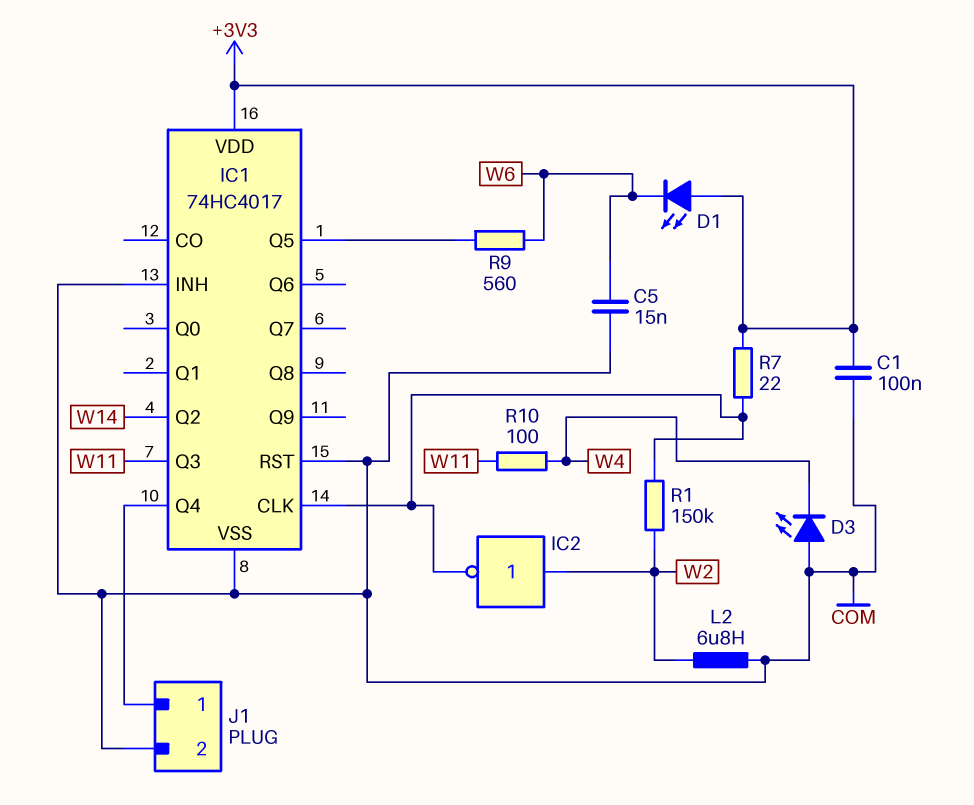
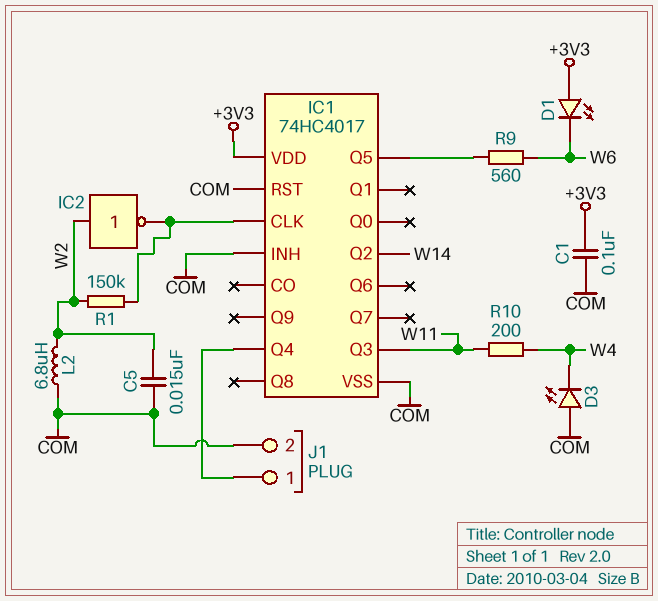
C5: 15nF (COM, W6) -> 15nF (COM, W2)
R7: 22 (+3V3, IC1/CLK) -> none
R10: 100 (W4, W11) -> 200 (W4, W11)

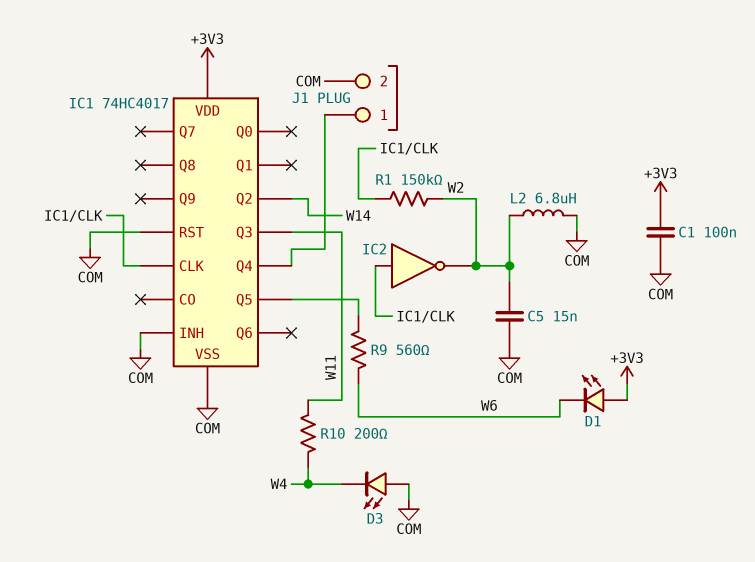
IC2: NOT (in W2, out IC1/CLK) -> NOT (in IC1/CLK, out W2)

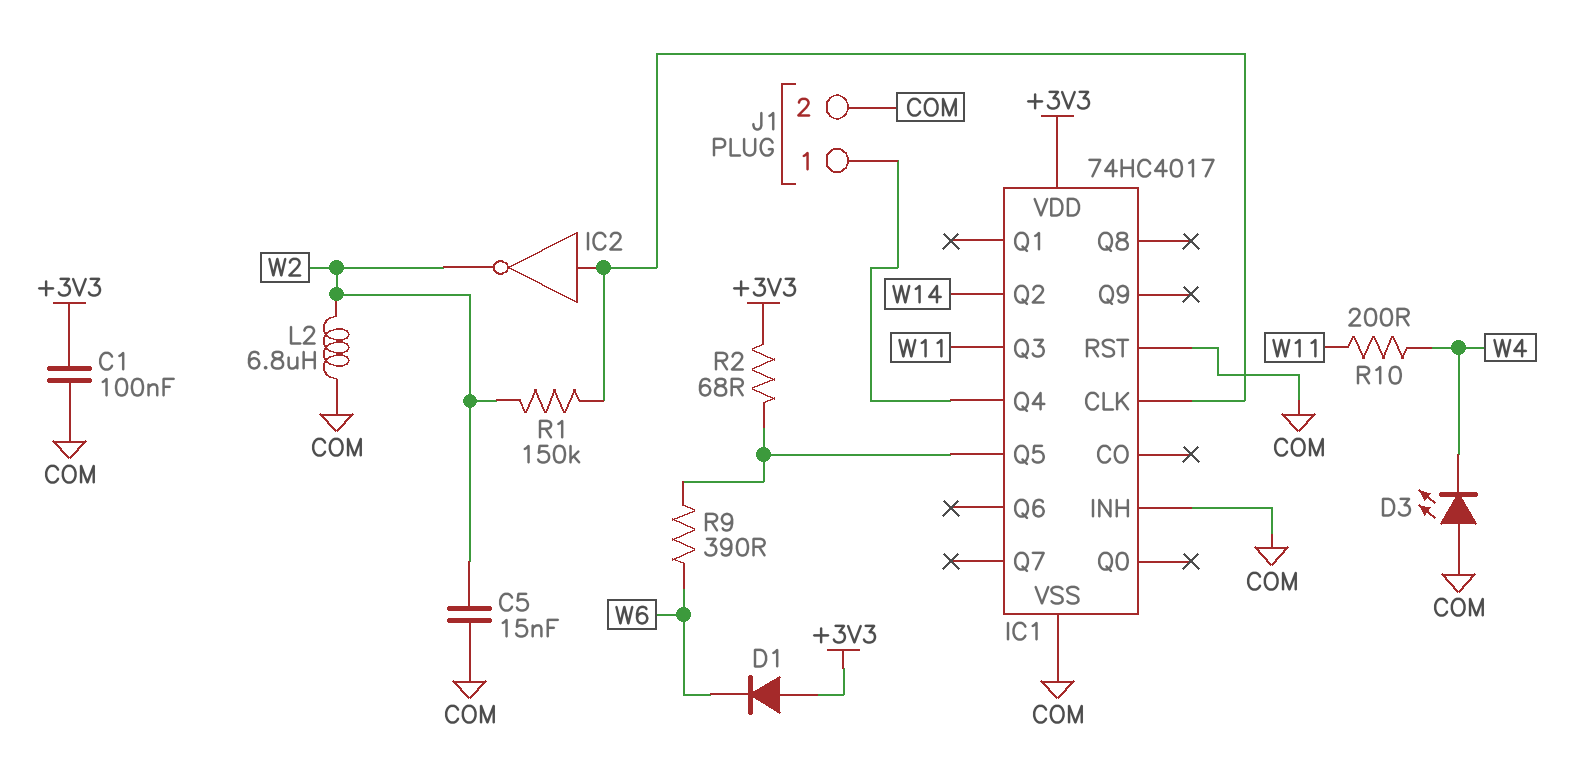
D1: LED (A +3V3, K W6) -> diode (A +3V3, K W6)
R2: none -> 68 (+3V3, IC1/Q5)
R9: 560 (IC1/Q5, W6) -> 390 (IC1/Q5, W6)

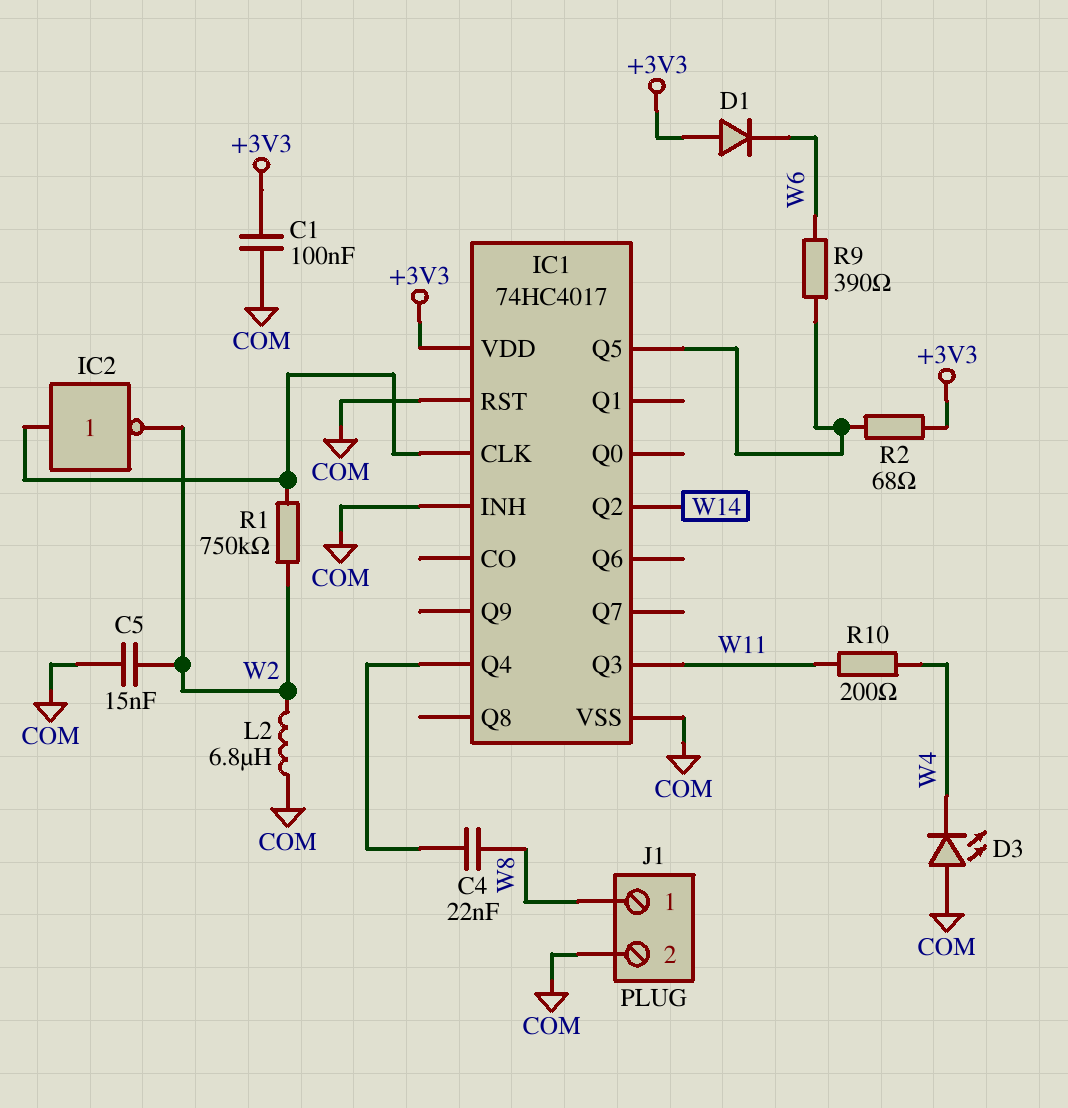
C4: none -> 22nF (IC1/Q4, W8)
J1 pin 1: IC1/Q4 -> W8
R1: 150k (IC1/CLK, W2) -> 750k (IC1/CLK, W2)

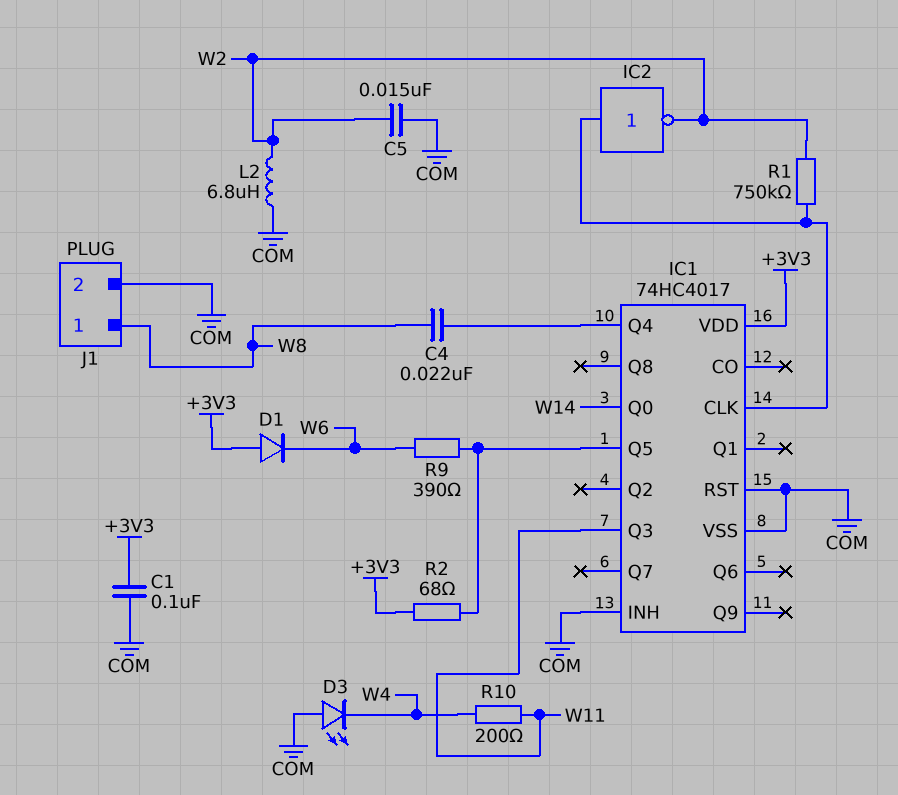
IC1 pin Q0: none -> W14
IC1 pin Q2: W14 -> none

